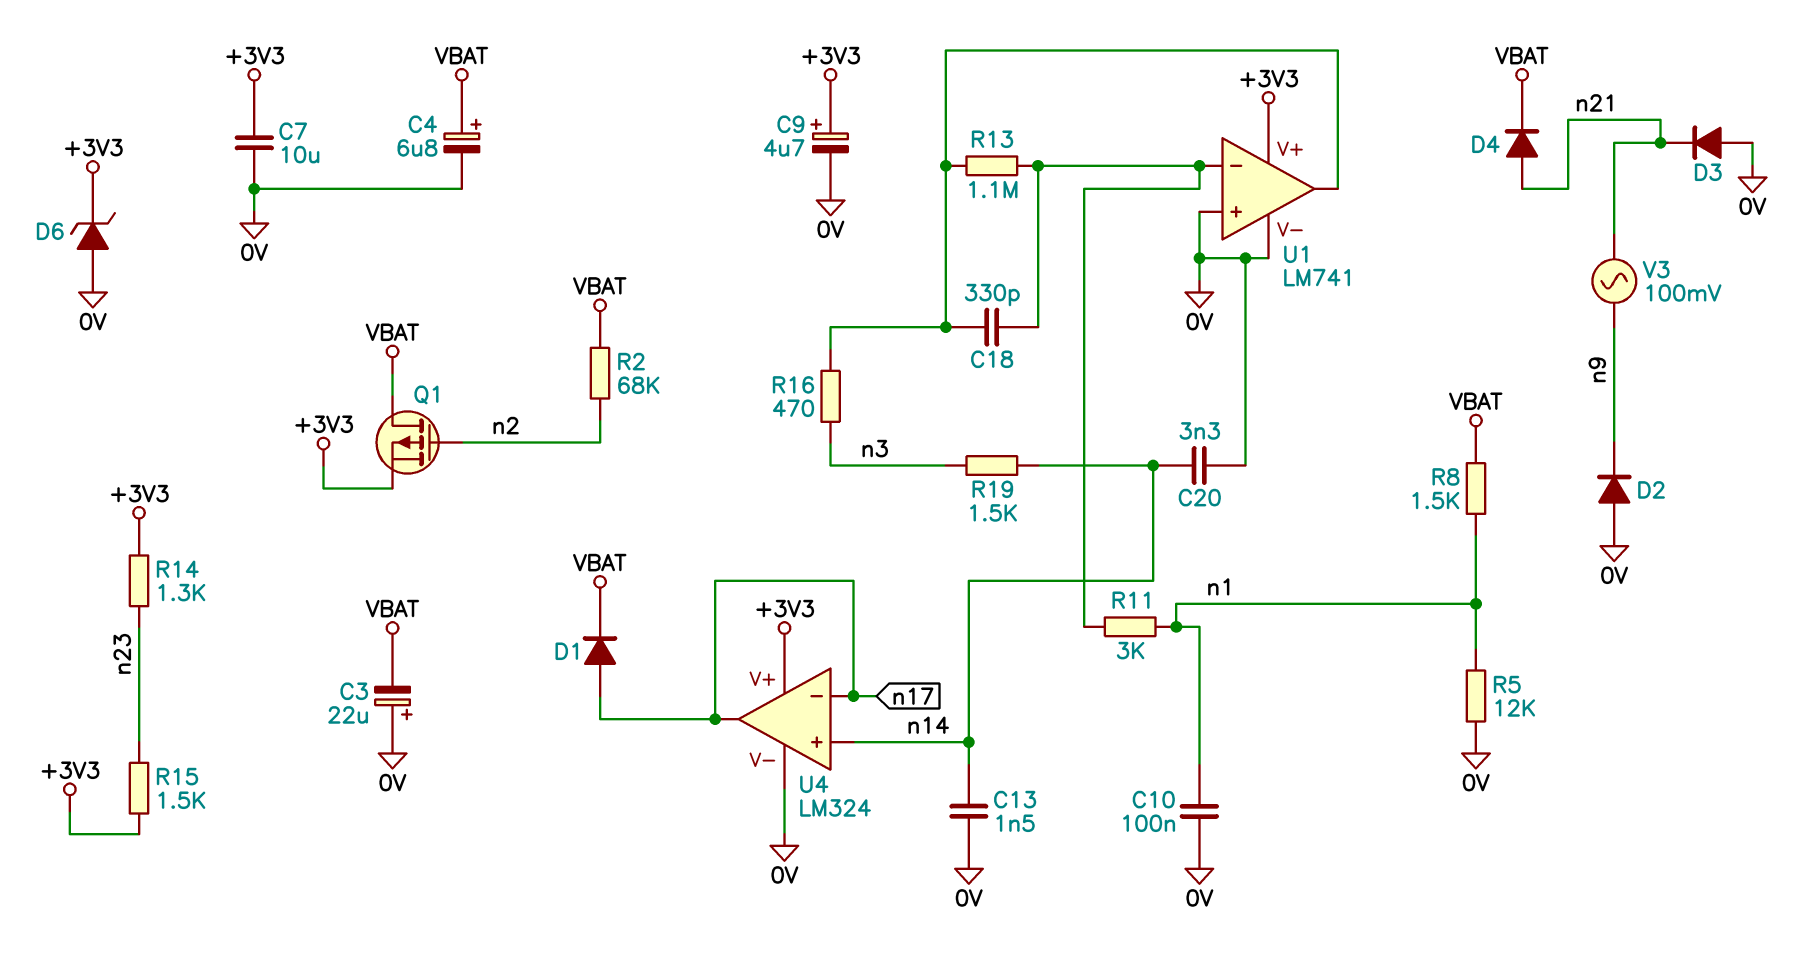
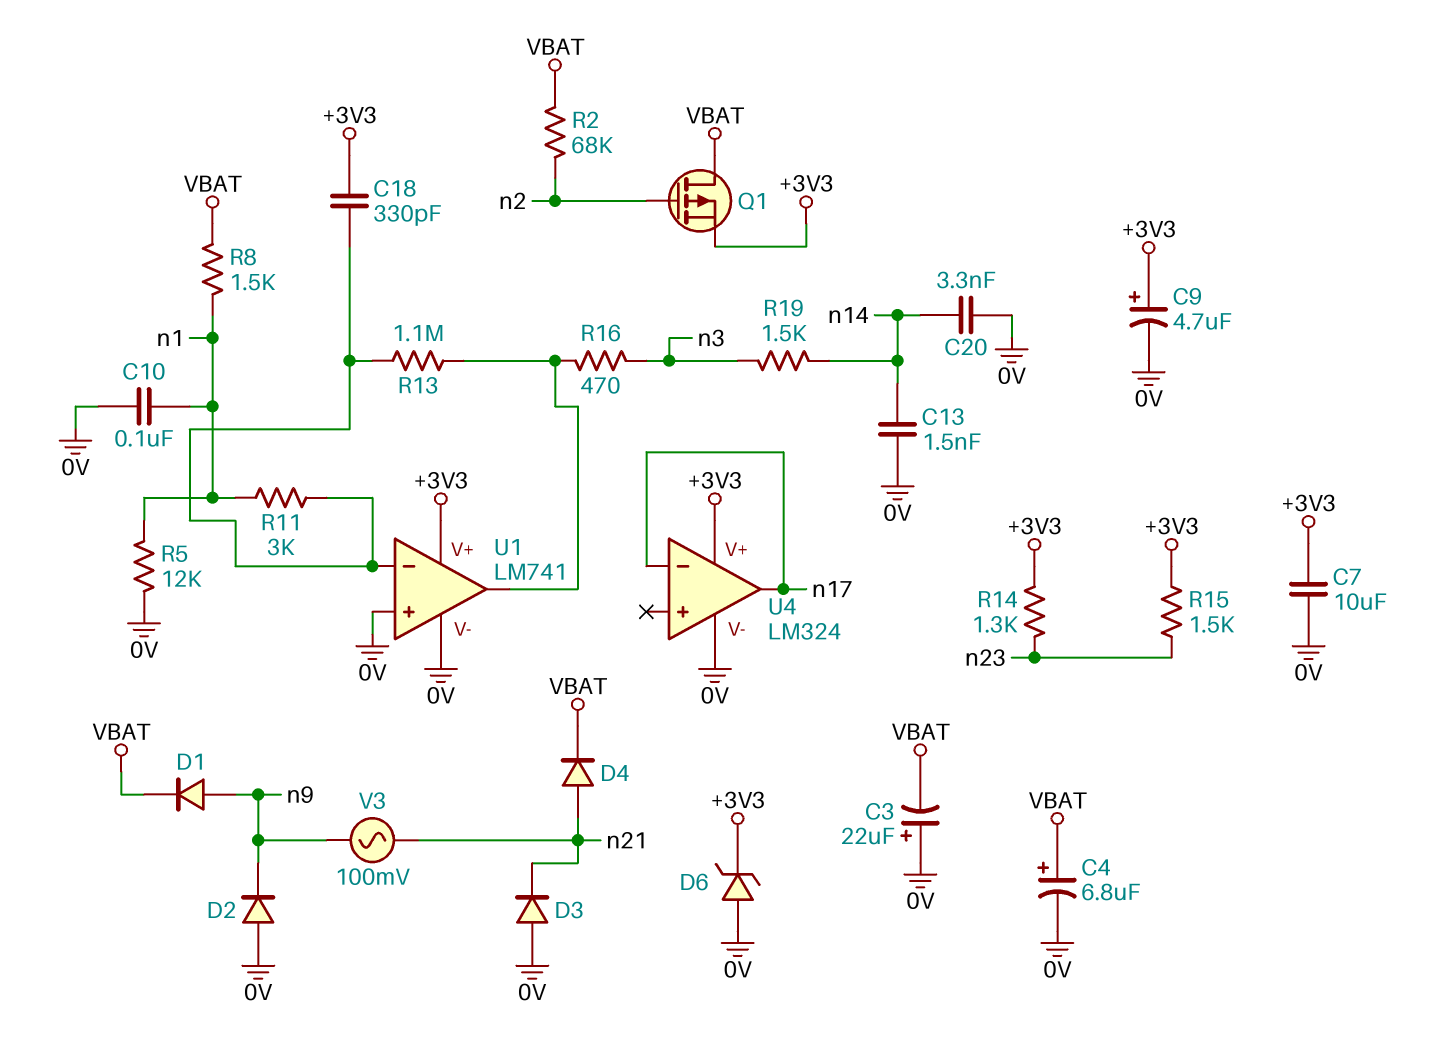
C18: 330pF (U1/in-, U1/out) -> 330pF (+3V3, U1/in-)
D1: diode (A n17, K VBAT) -> diode (A n9, K VBAT)
U4 pin in+: n14 -> none

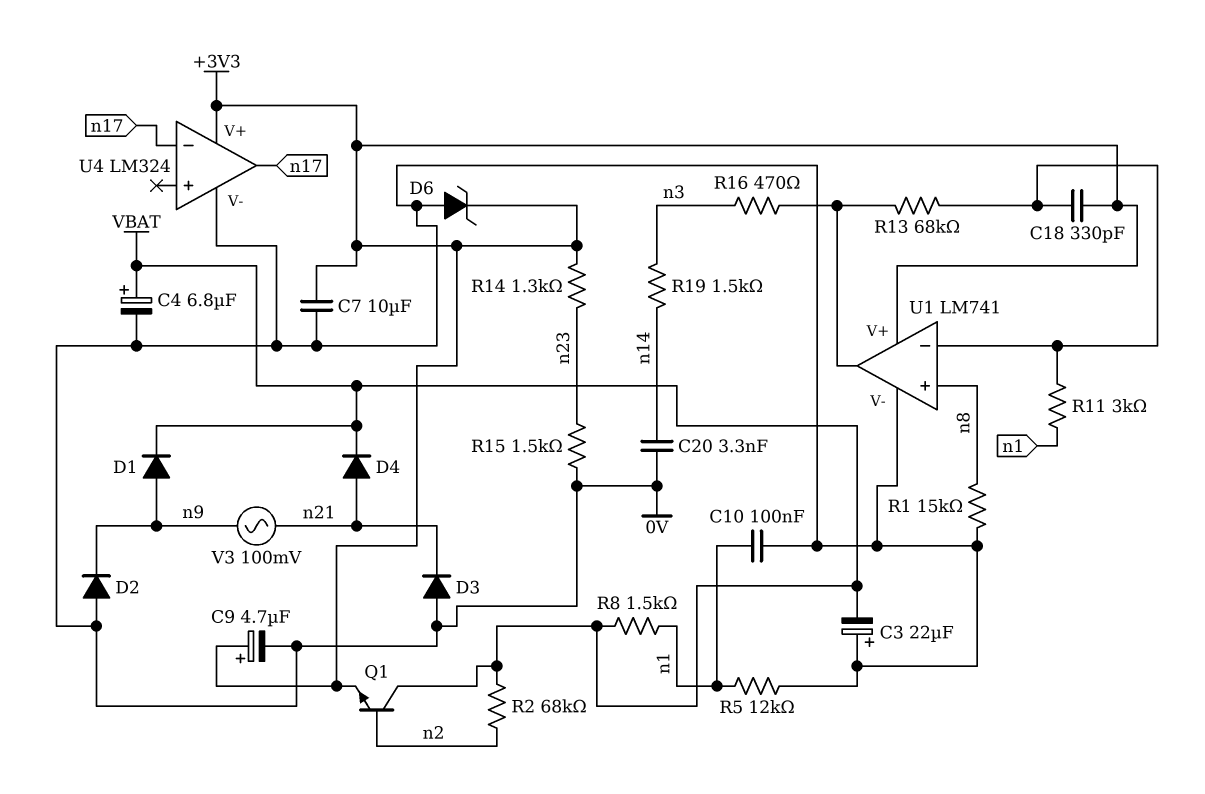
C13: 1.5nF (0V, n14) -> none
Q1: PMOS (G n2, D VBAT, S +3V3) -> NPN (B n2, C VBAT, E +3V3)
R1: none -> 15k (0V, n8)
R13: 1.1M (U1/in-, U1/out) -> 68k (U1/in-, U1/out)
R15: 1.5k (+3V3, n23) -> 1.5k (0V, n23)
U1 pin in+: 0V -> n8

